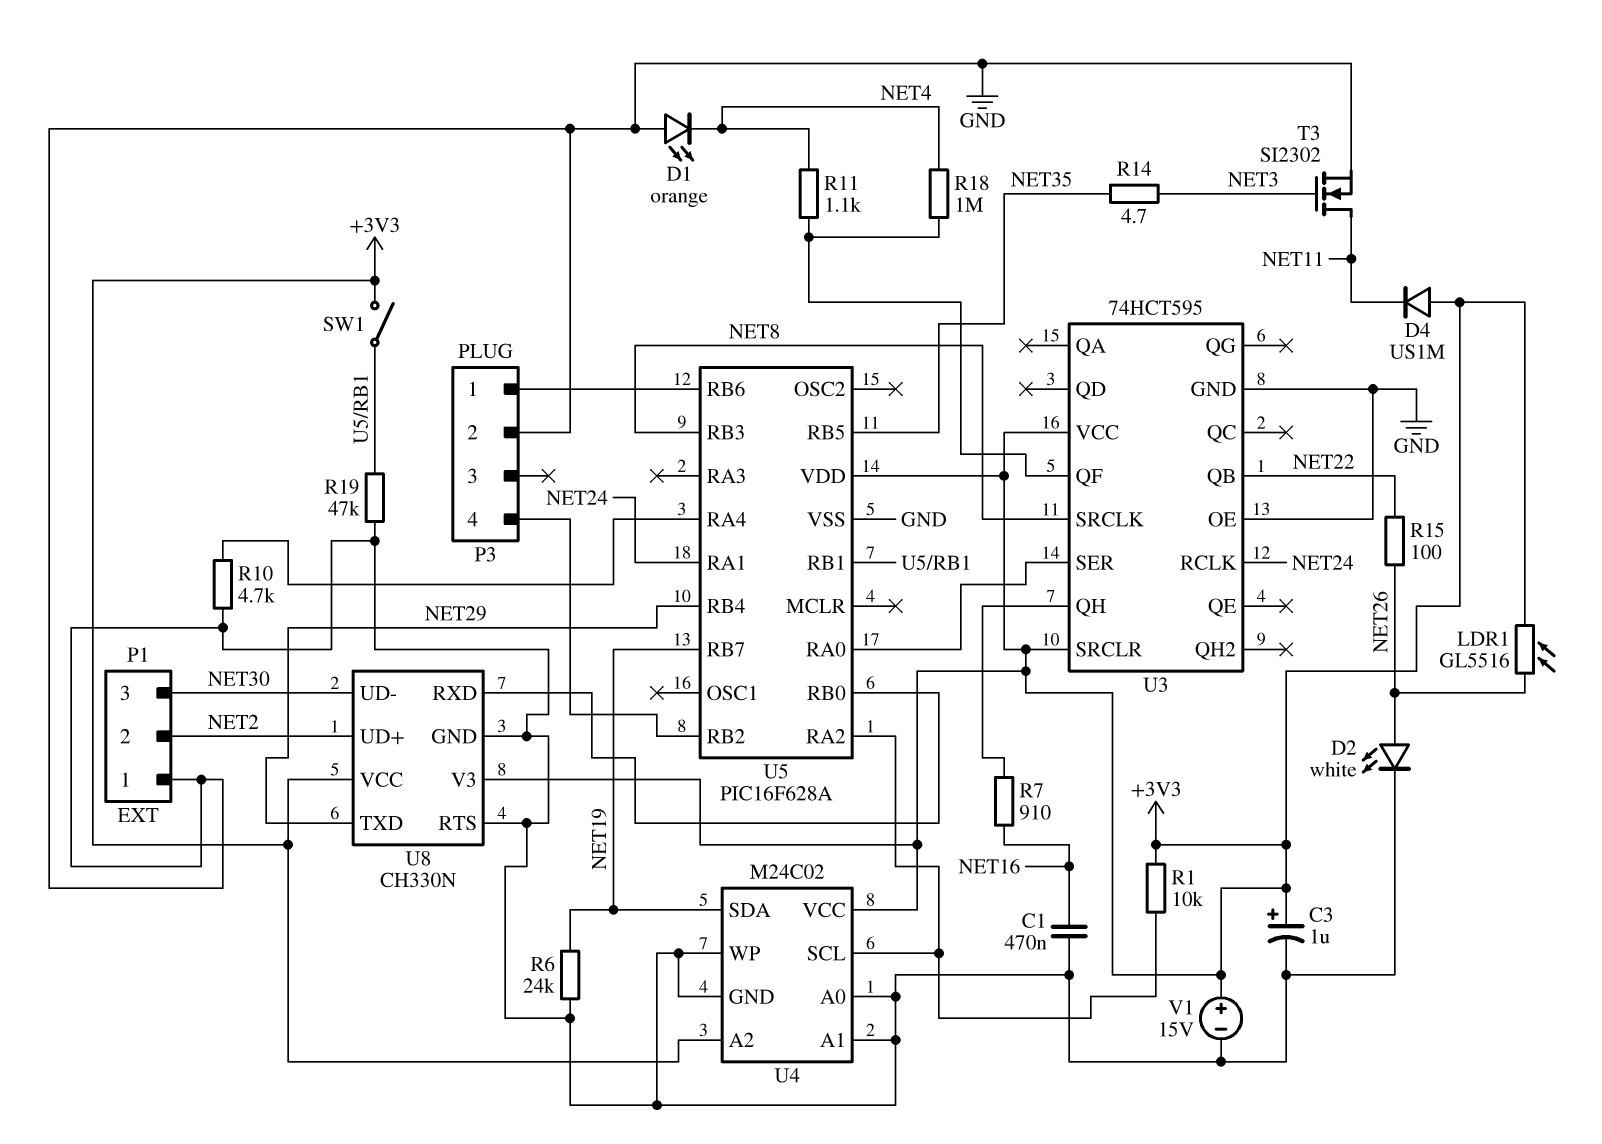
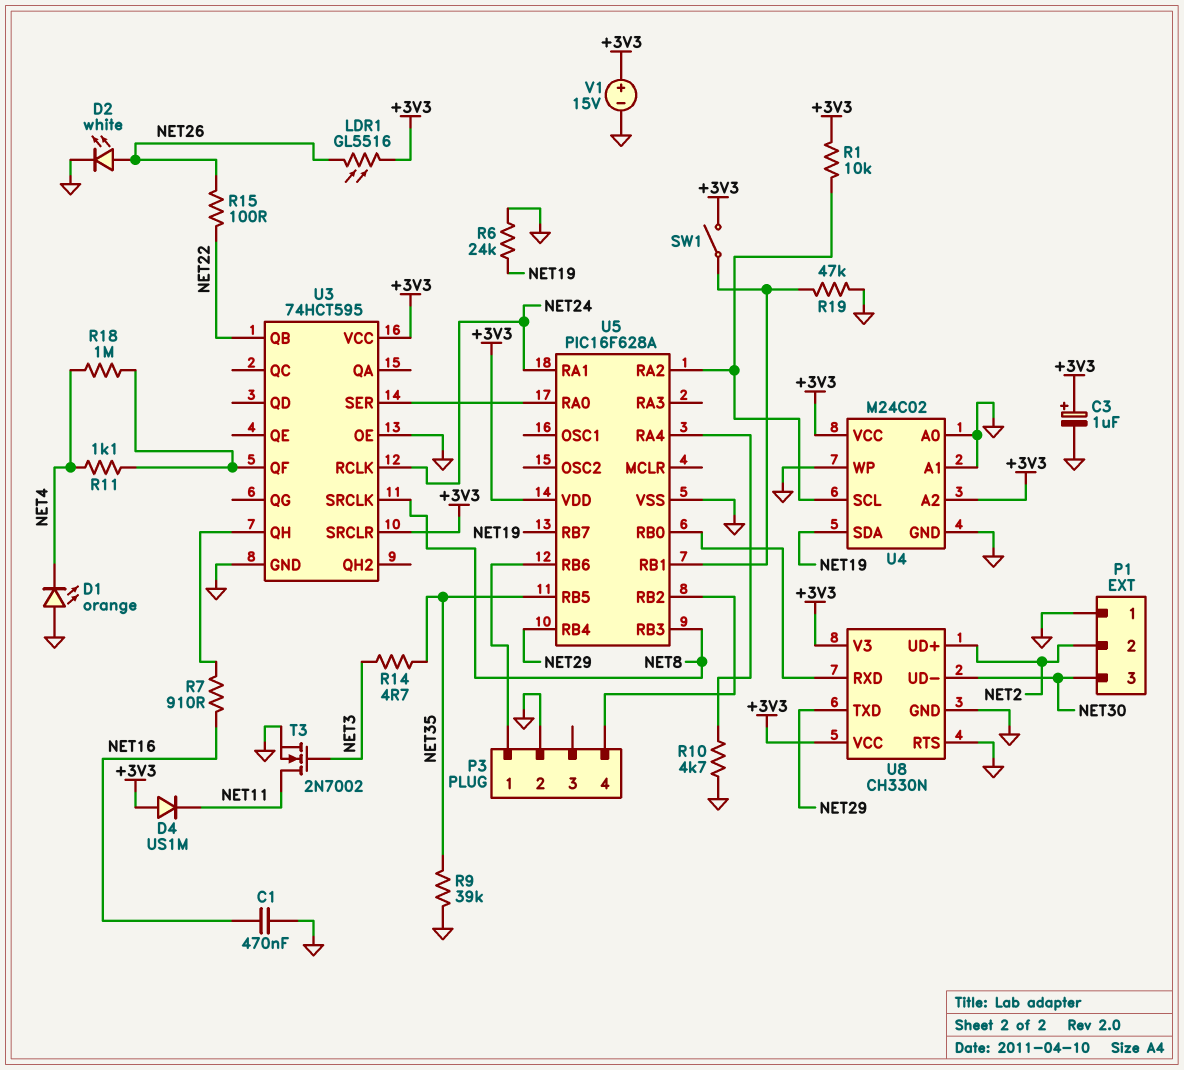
R9: none -> 39k (GND, NET35)
T3: NMOS SI2302 (G NET3, D NET11, S GND) -> NMOS 2N7002 (G NET3, D NET11, S GND)

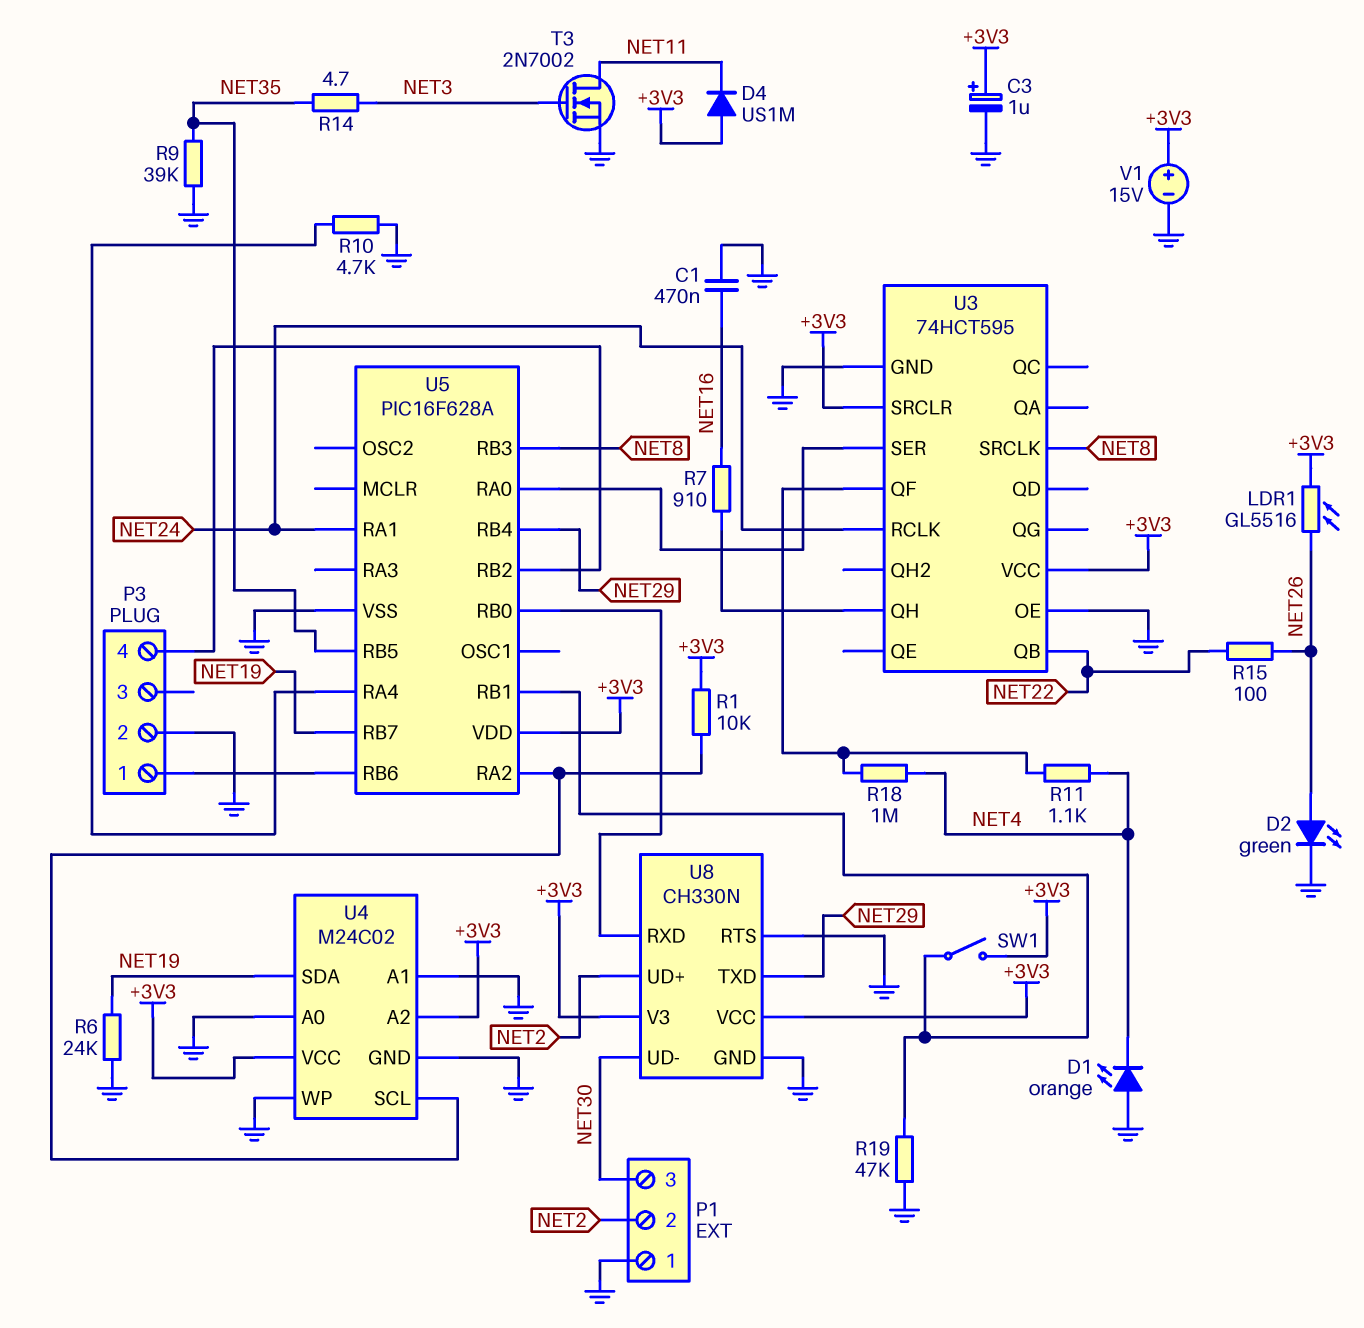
D2: LED white (A NET26, K GND) -> LED green (A NET26, K GND)

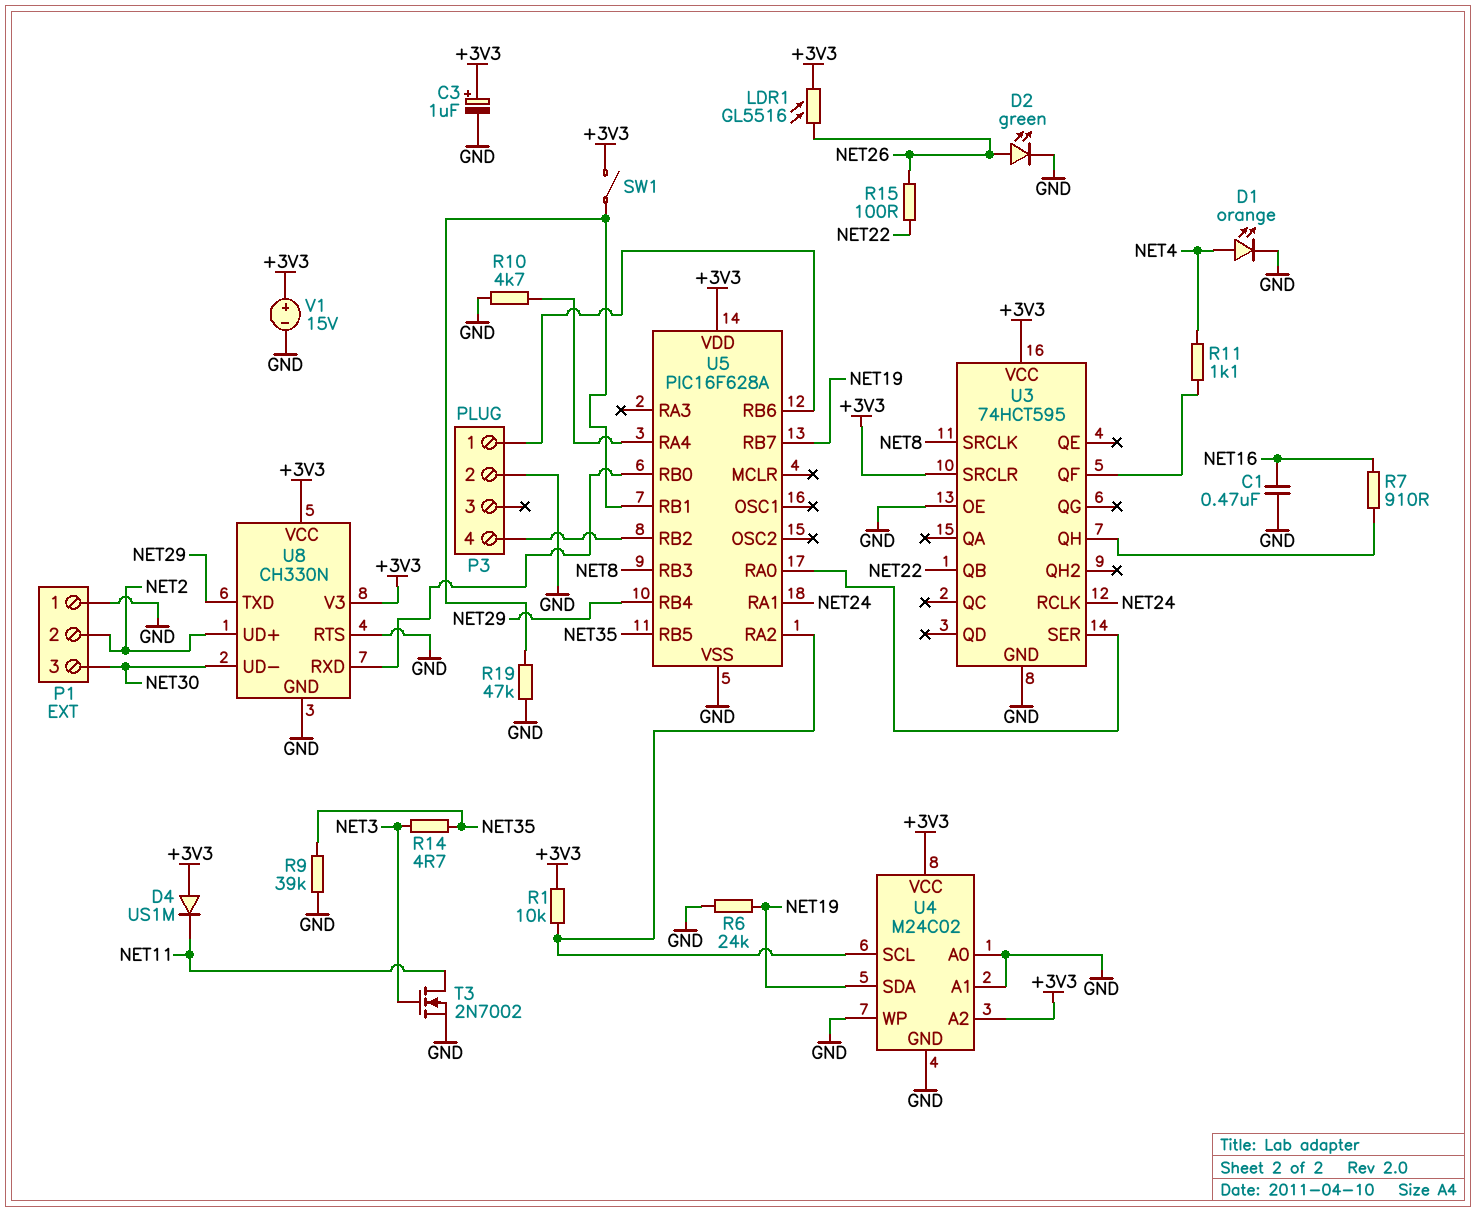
D1: LED orange (A GND, K NET4) -> LED orange (A NET4, K GND)
R18: 1M (NET4, U3/QF) -> none

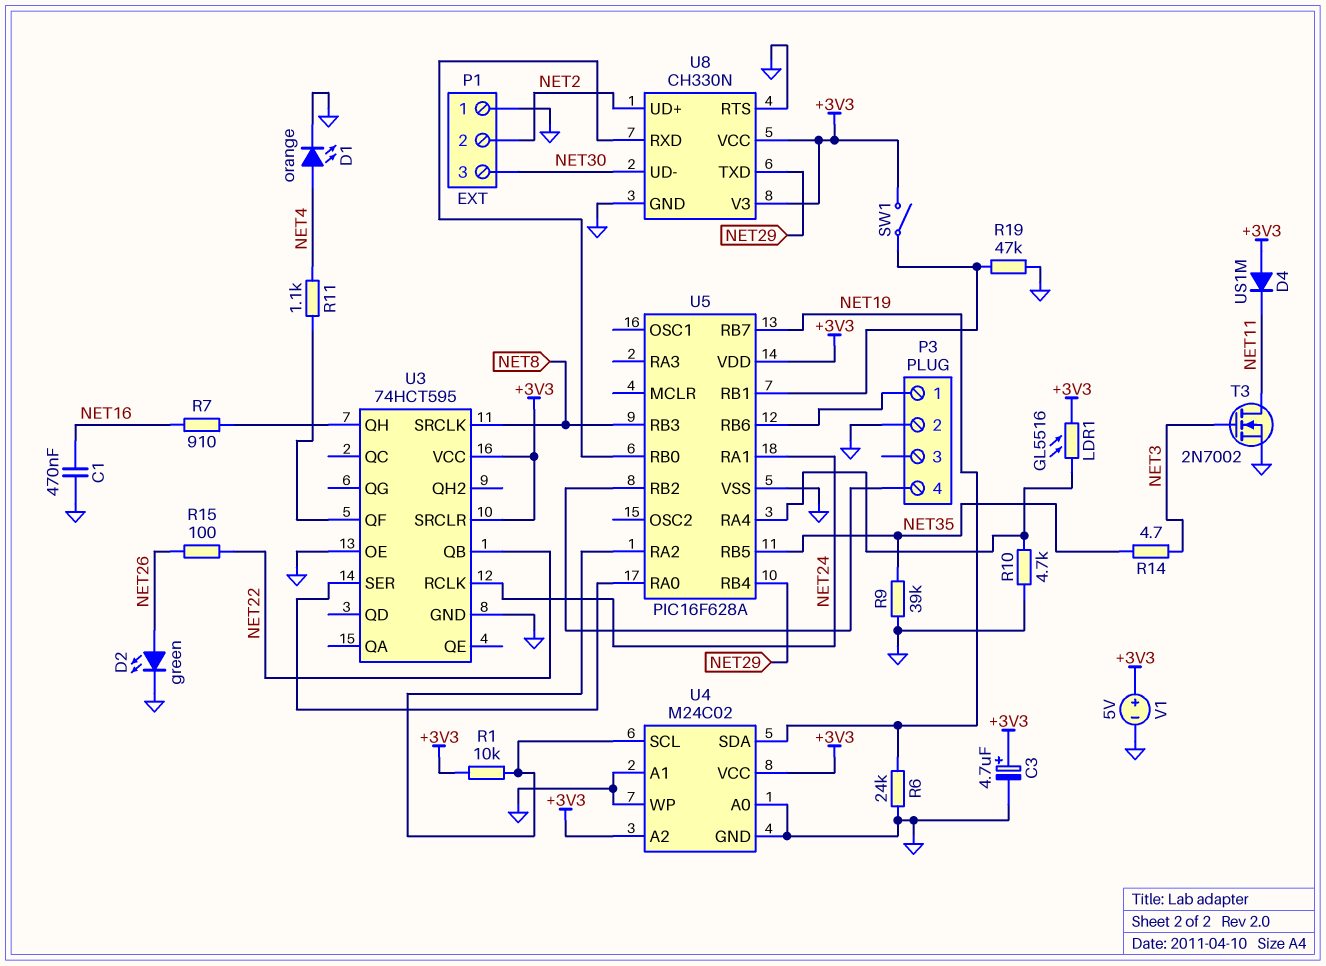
C3: 1uF (plus +3V3, minus GND) -> 4.7uF (plus +3V3, minus GND)
LDR1: GL5516 (+3V3, NET26) -> GL5516 (+3V3, U5/RA4)
V1: 15V (plus +3V3, minus GND) -> 5V (plus +3V3, minus GND)

